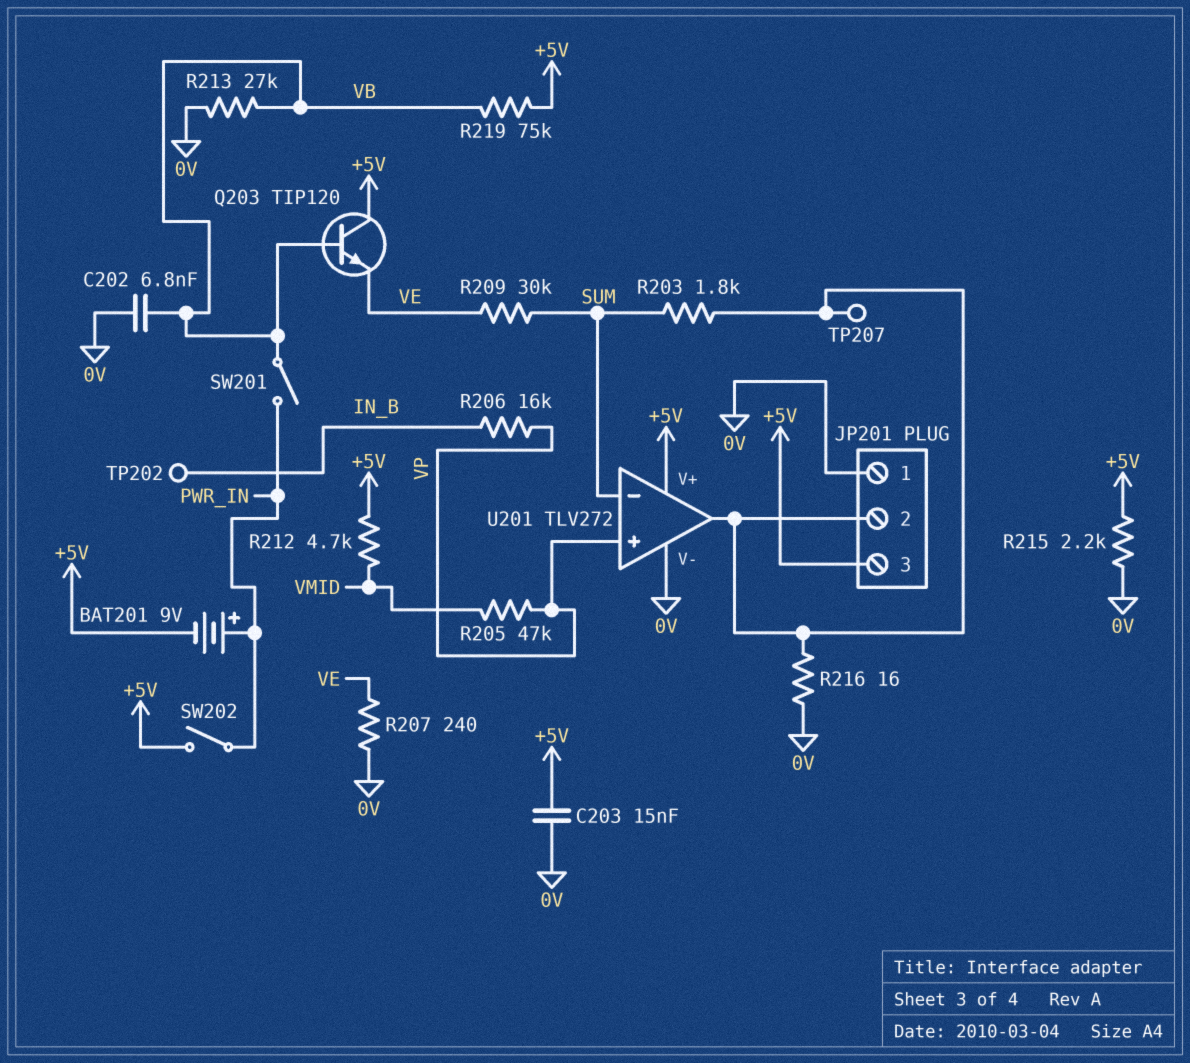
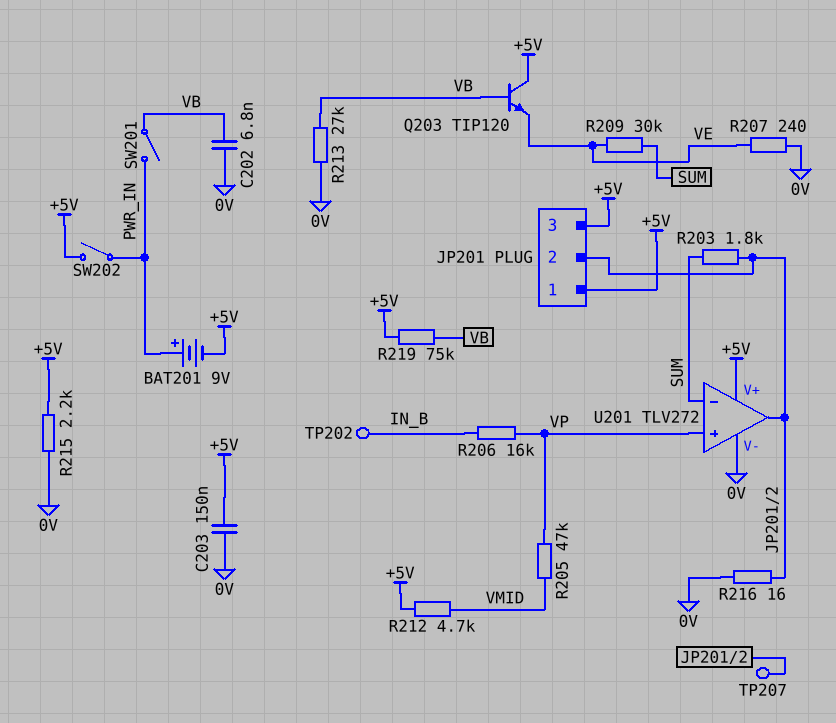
C203: 15nF (+5V, 0V) -> 150nF (+5V, 0V)
JP201 pin 1: 0V -> +5V

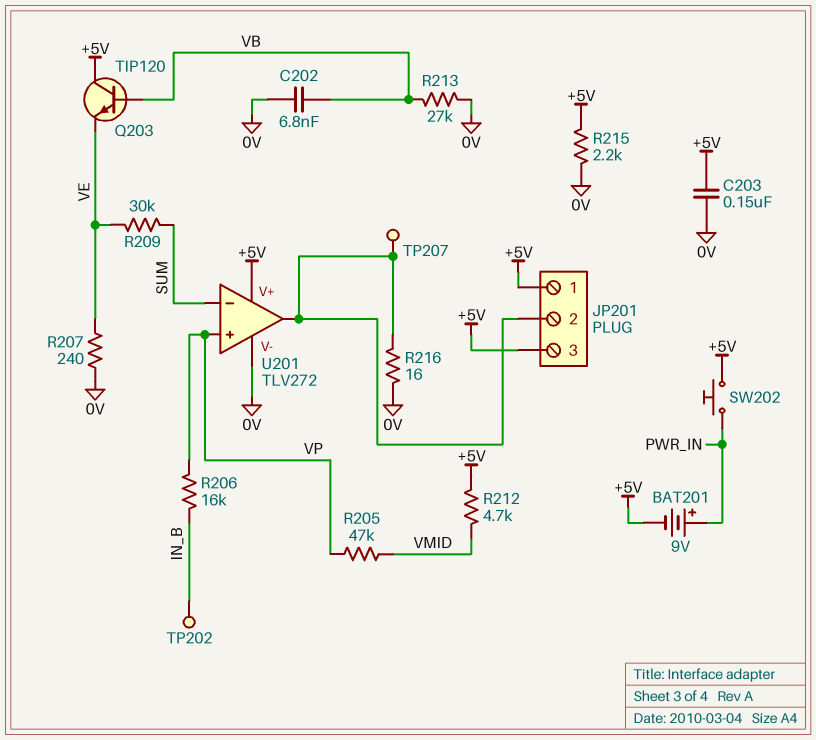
R203: 1.8k (JP201/2, SUM) -> none
R219: 75k (+5V, VB) -> none
SW201: switch (PWR_IN, VB) -> none
SW202: switch (+5V, PWR_IN) -> button (+5V, PWR_IN)

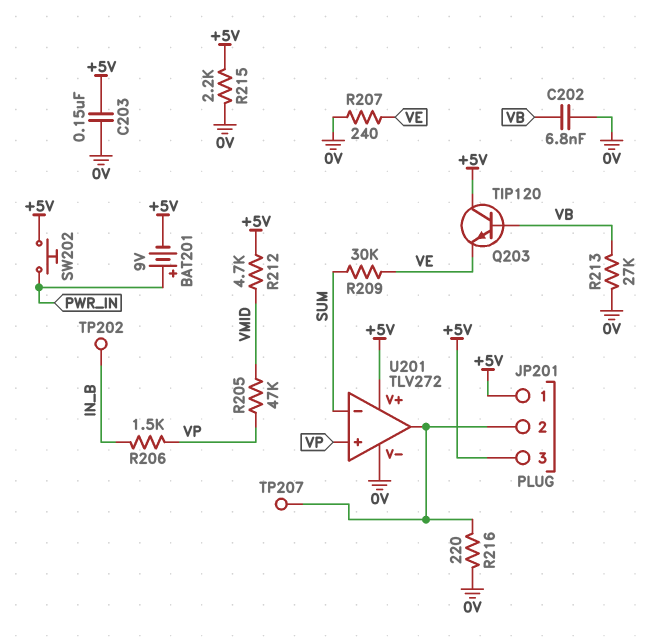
R206: 16k (IN_B, VP) -> 1.5k (IN_B, VP)
R216: 16 (0V, JP201/2) -> 220 (0V, JP201/2)

